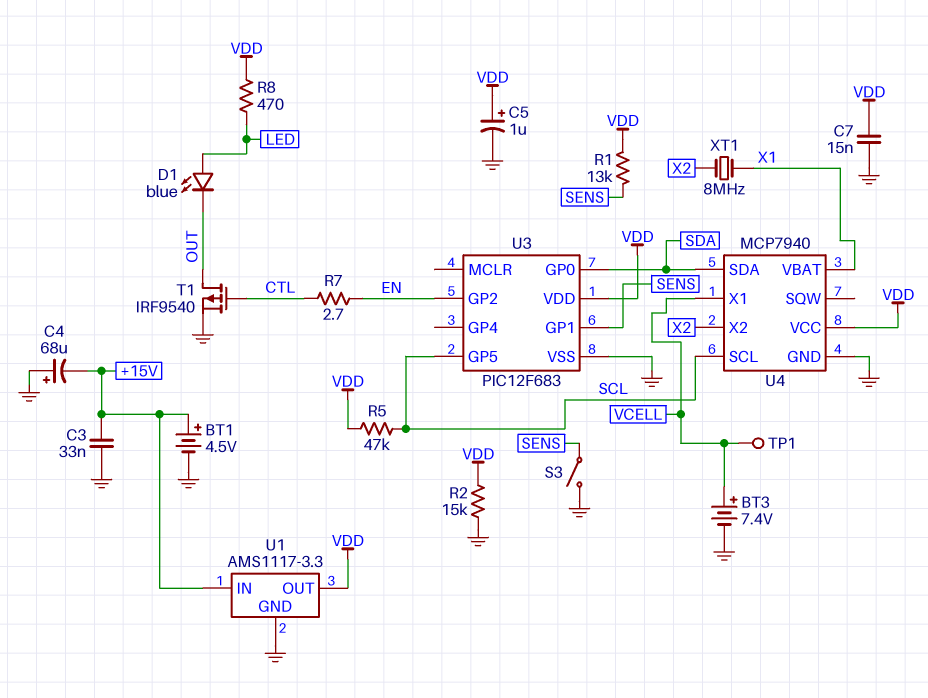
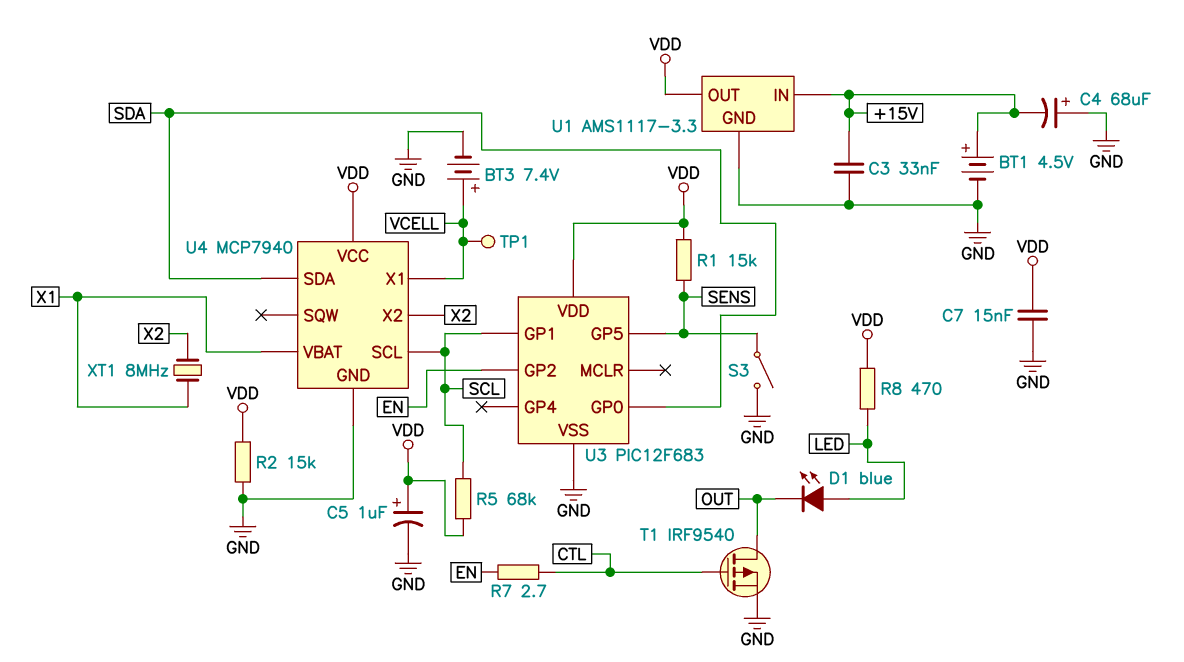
R1: 13k (SENS, VDD) -> 15k (SENS, VDD)
R5: 47k (SCL, VDD) -> 68k (SCL, VDD)
U3 pin GP1: SENS -> SCL
U3 pin GP5: SCL -> SENS

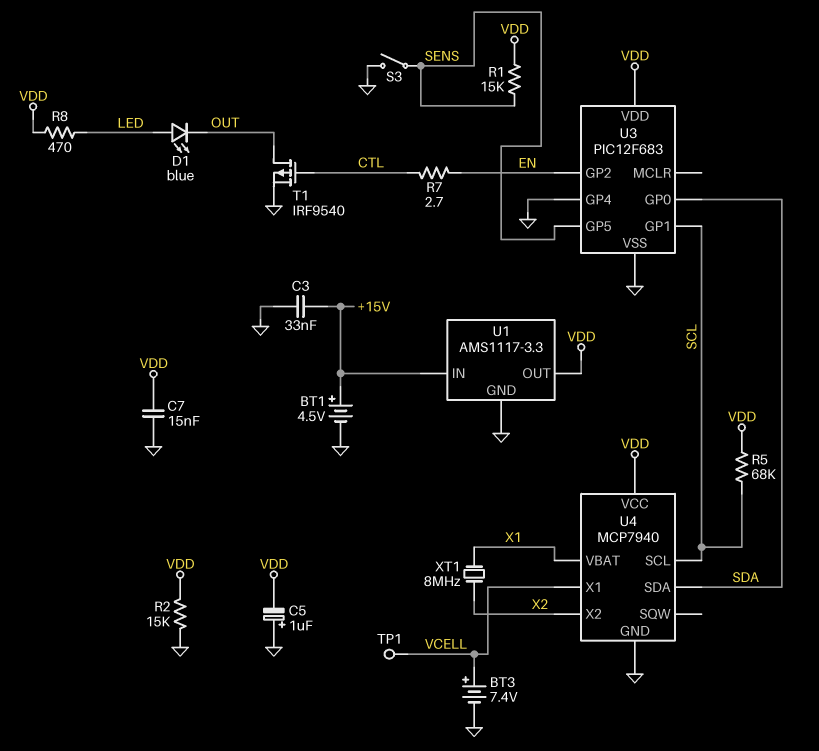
C4: 68uF (plus GND, minus +15V) -> none
C5: 1uF (plus VDD, minus GND) -> 1uF (plus GND, minus VDD)
U3 pin GP4: none -> GND

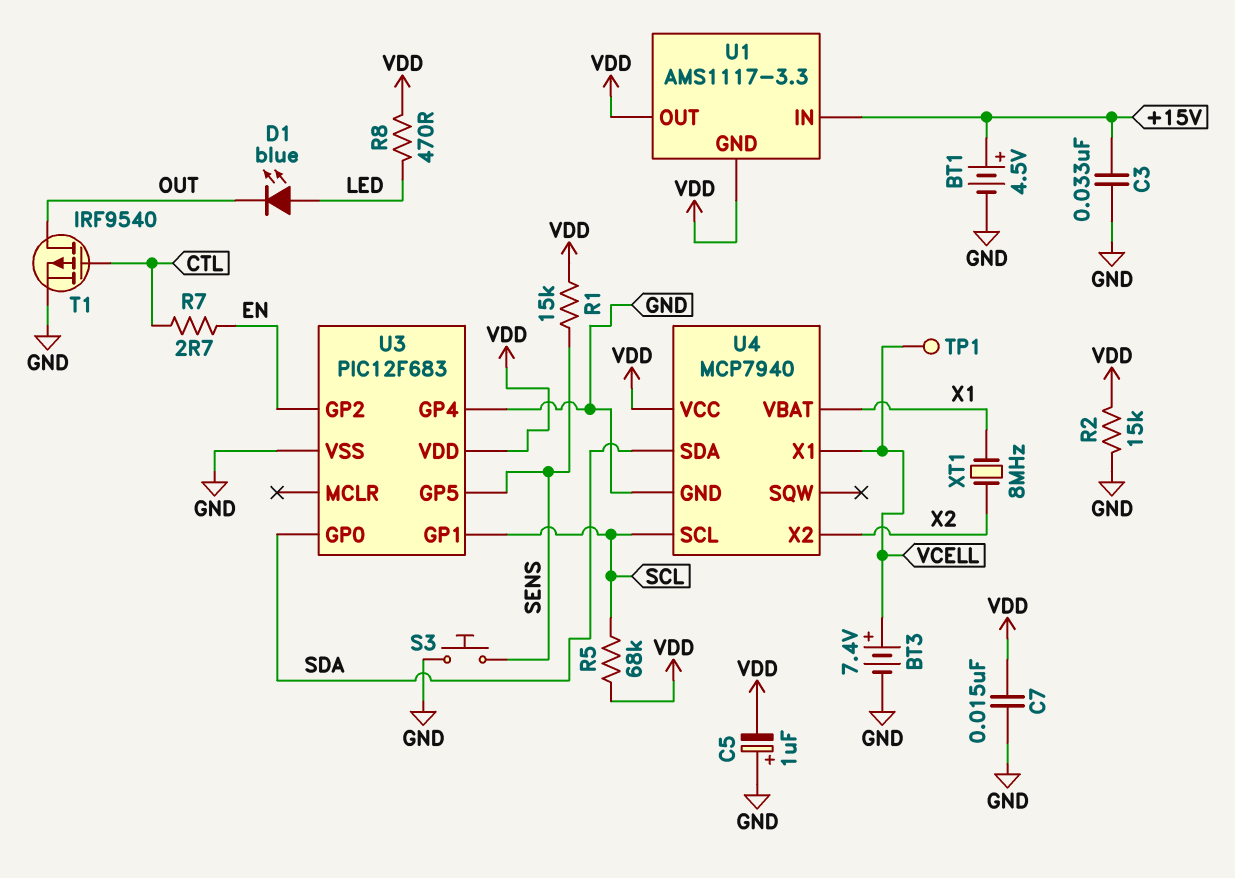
S3: switch (GND, SENS) -> button (GND, SENS)
U1 pin GND: GND -> VDD

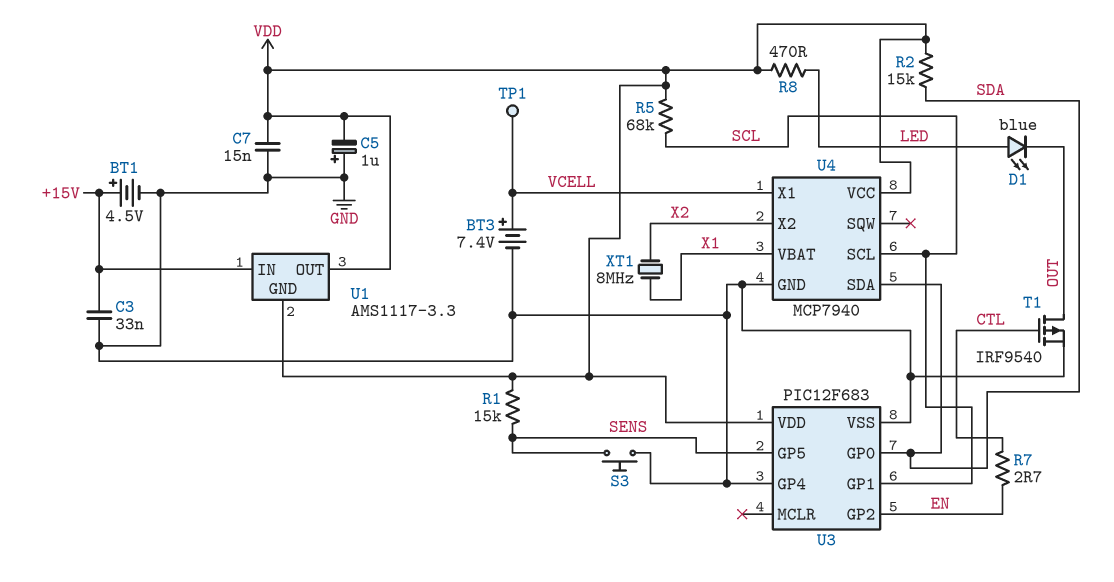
R2: 15k (GND, VDD) -> 15k (SDA, VDD)

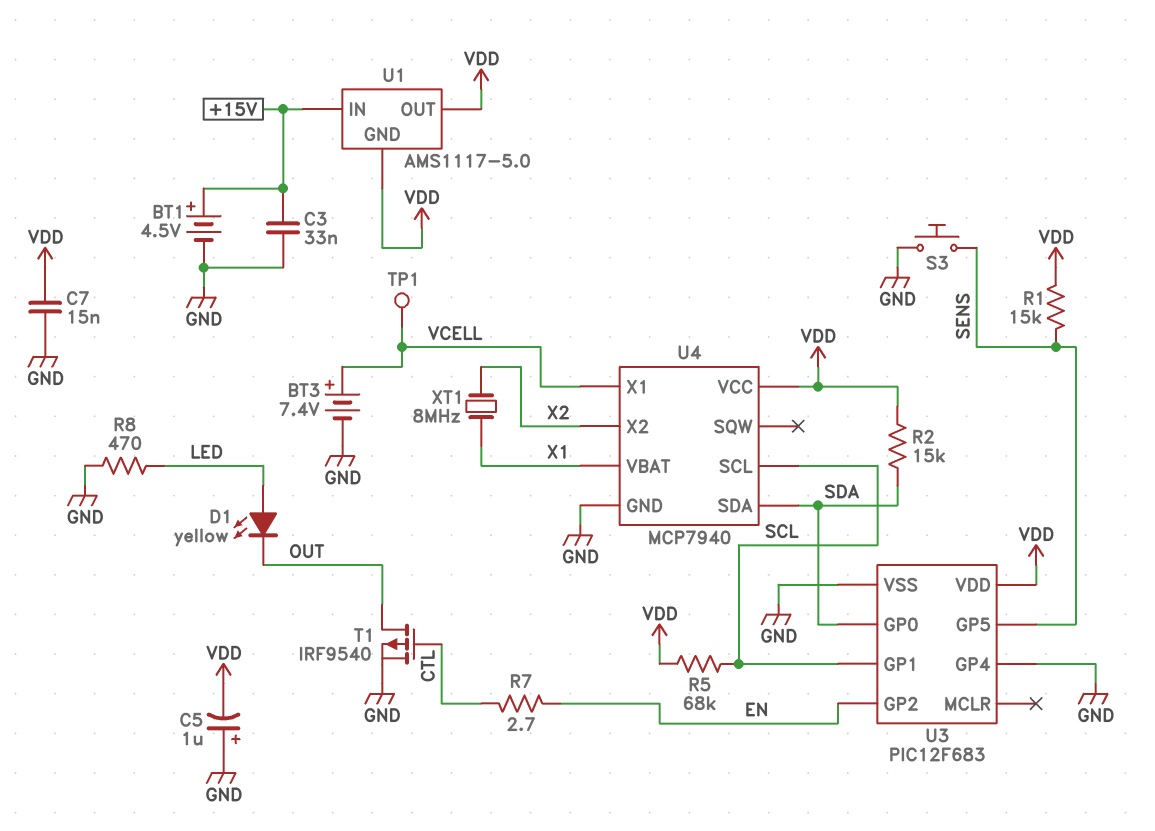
D1: LED blue (A LED, K OUT) -> LED yellow (A LED, K OUT)
R8: 470 (LED, VDD) -> 470 (GND, LED)
U1: AMS1117-3.3 -> AMS1117-5.0

